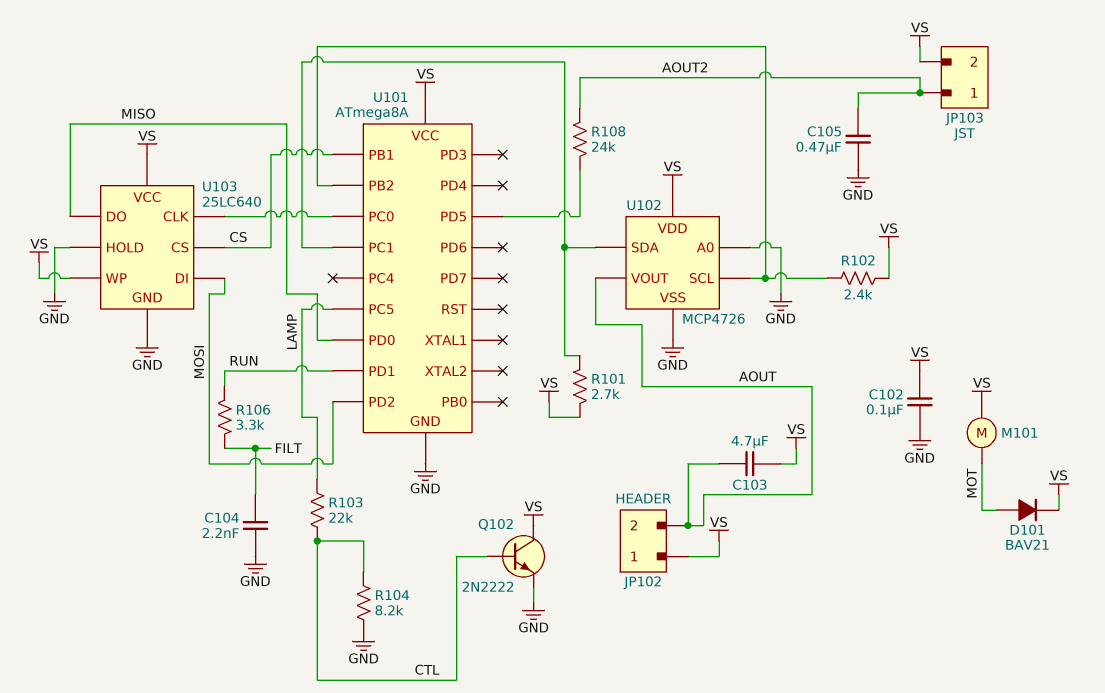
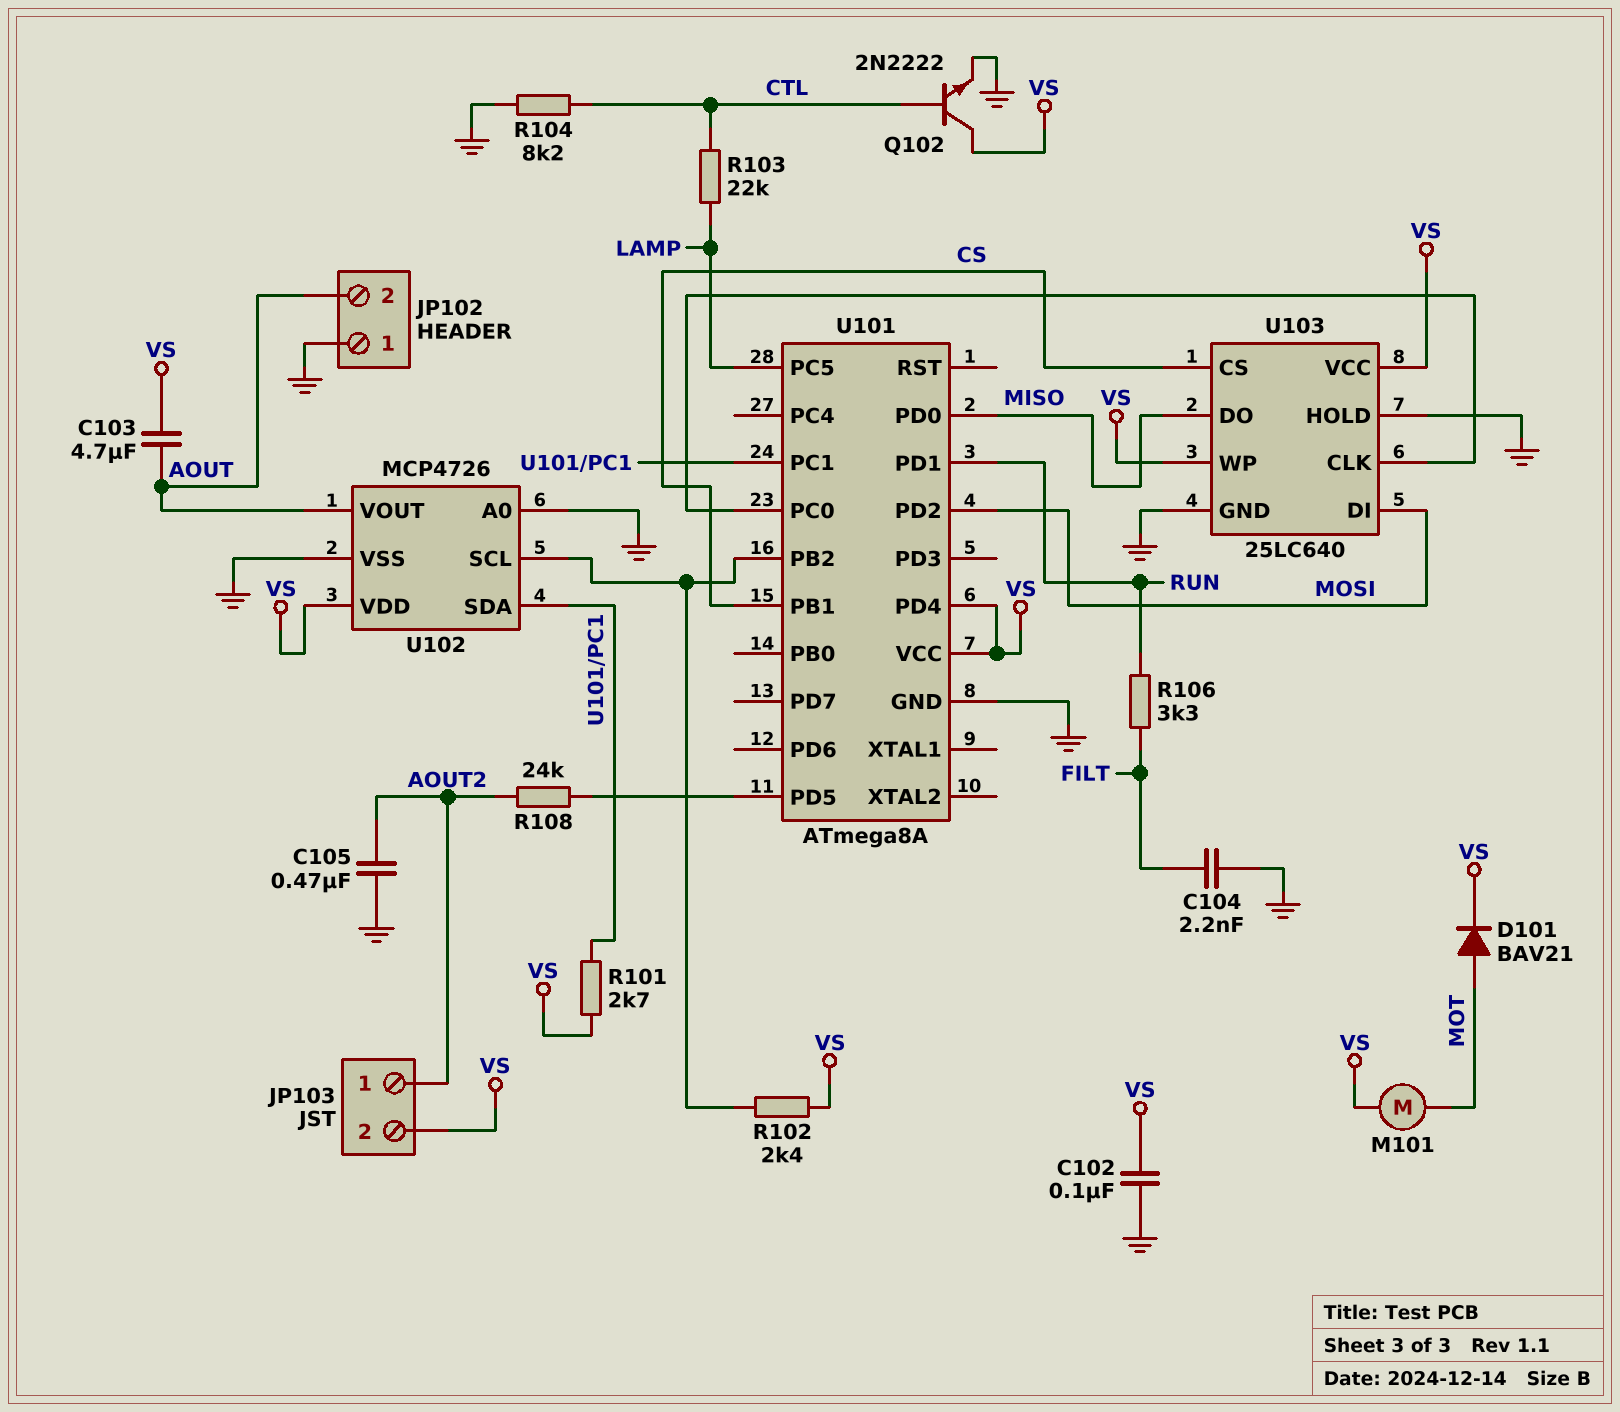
JP102 pin 1: VS -> GND
U101 pin PD4: none -> VS

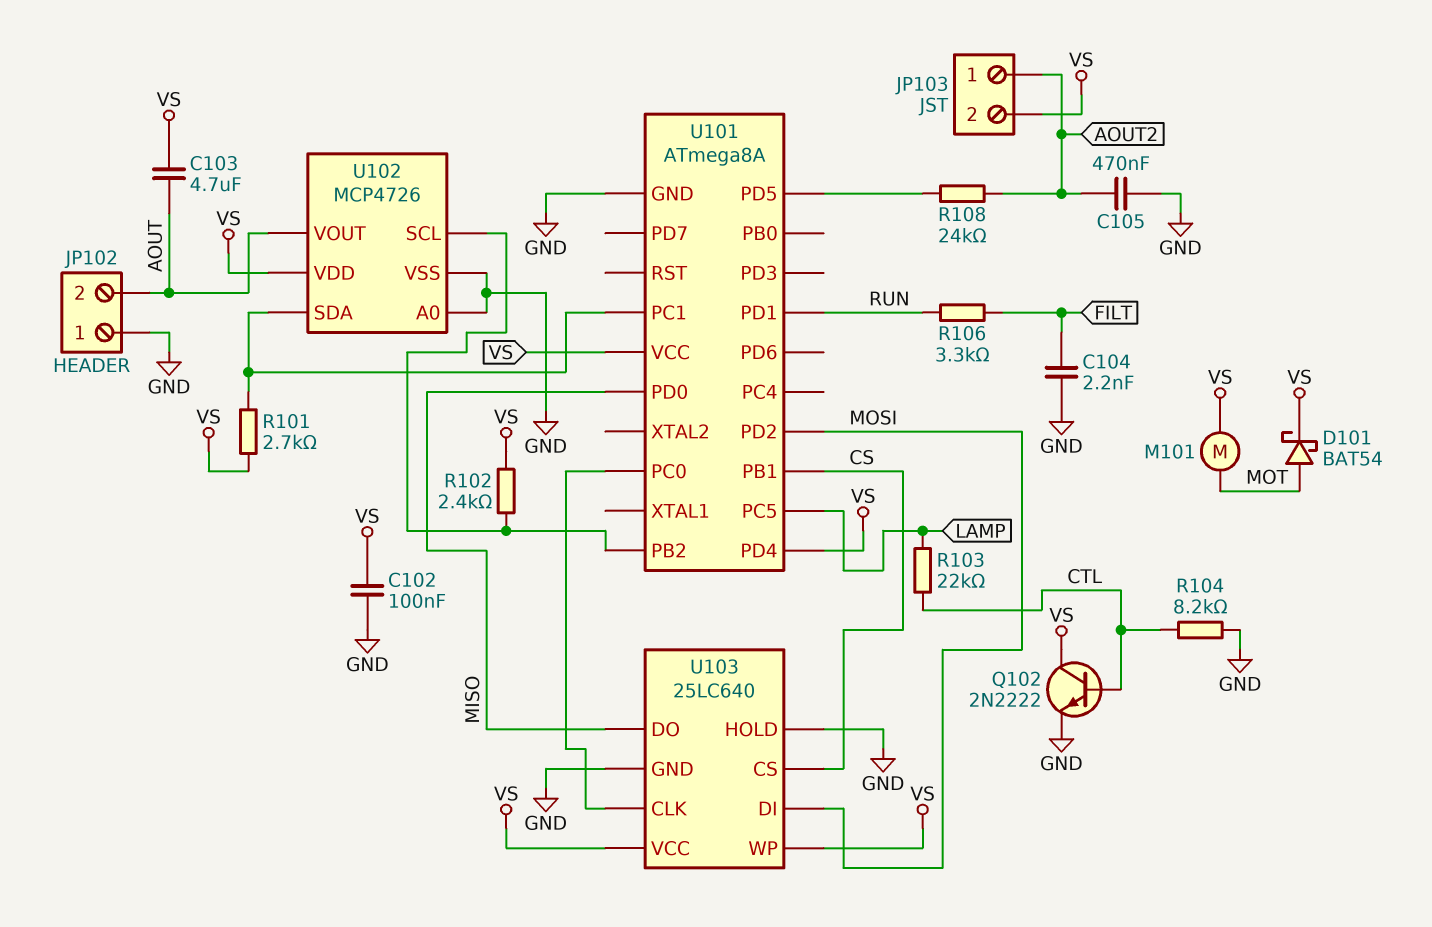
D101: diode BAV21 (A MOT, K VS) -> schottky BAT54 (A MOT, K VS)

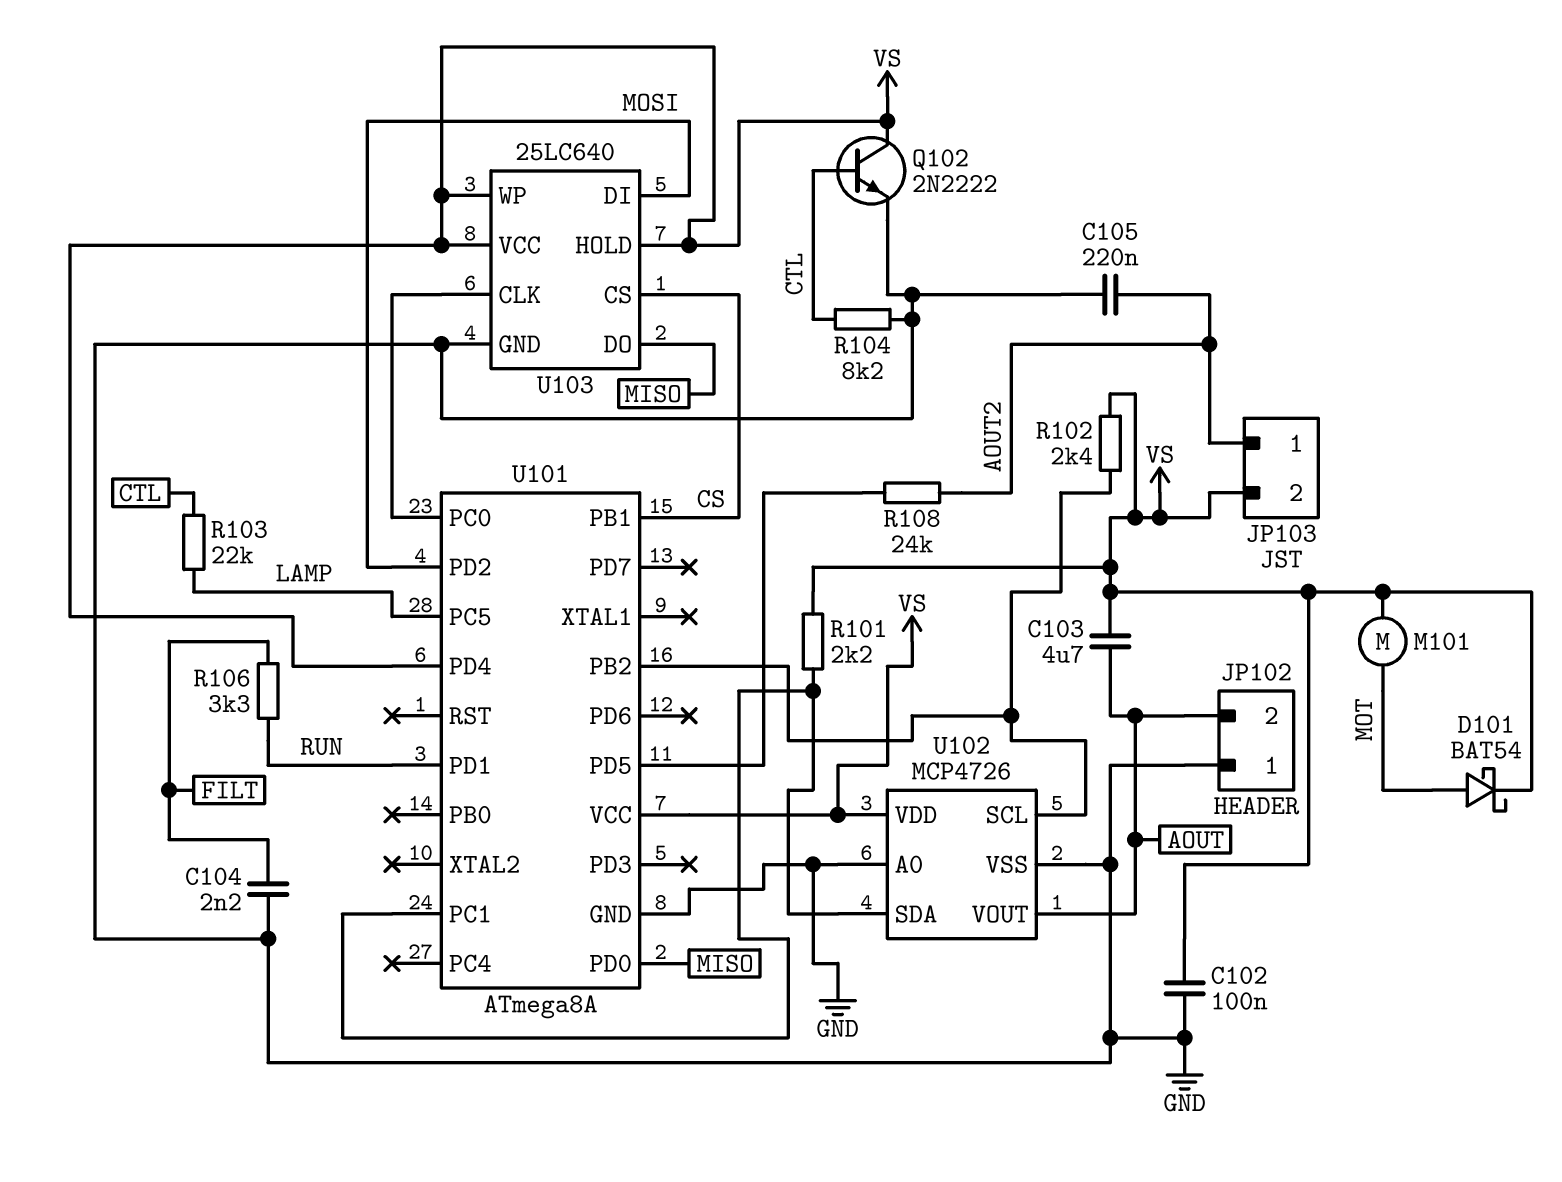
C105: 470nF (AOUT2, GND) -> 220nF (AOUT2, GND)
R101: 2.7k (U101/PC1, VS) -> 2.2k (U101/PC1, VS)
U103 pin HOLD: GND -> VS

